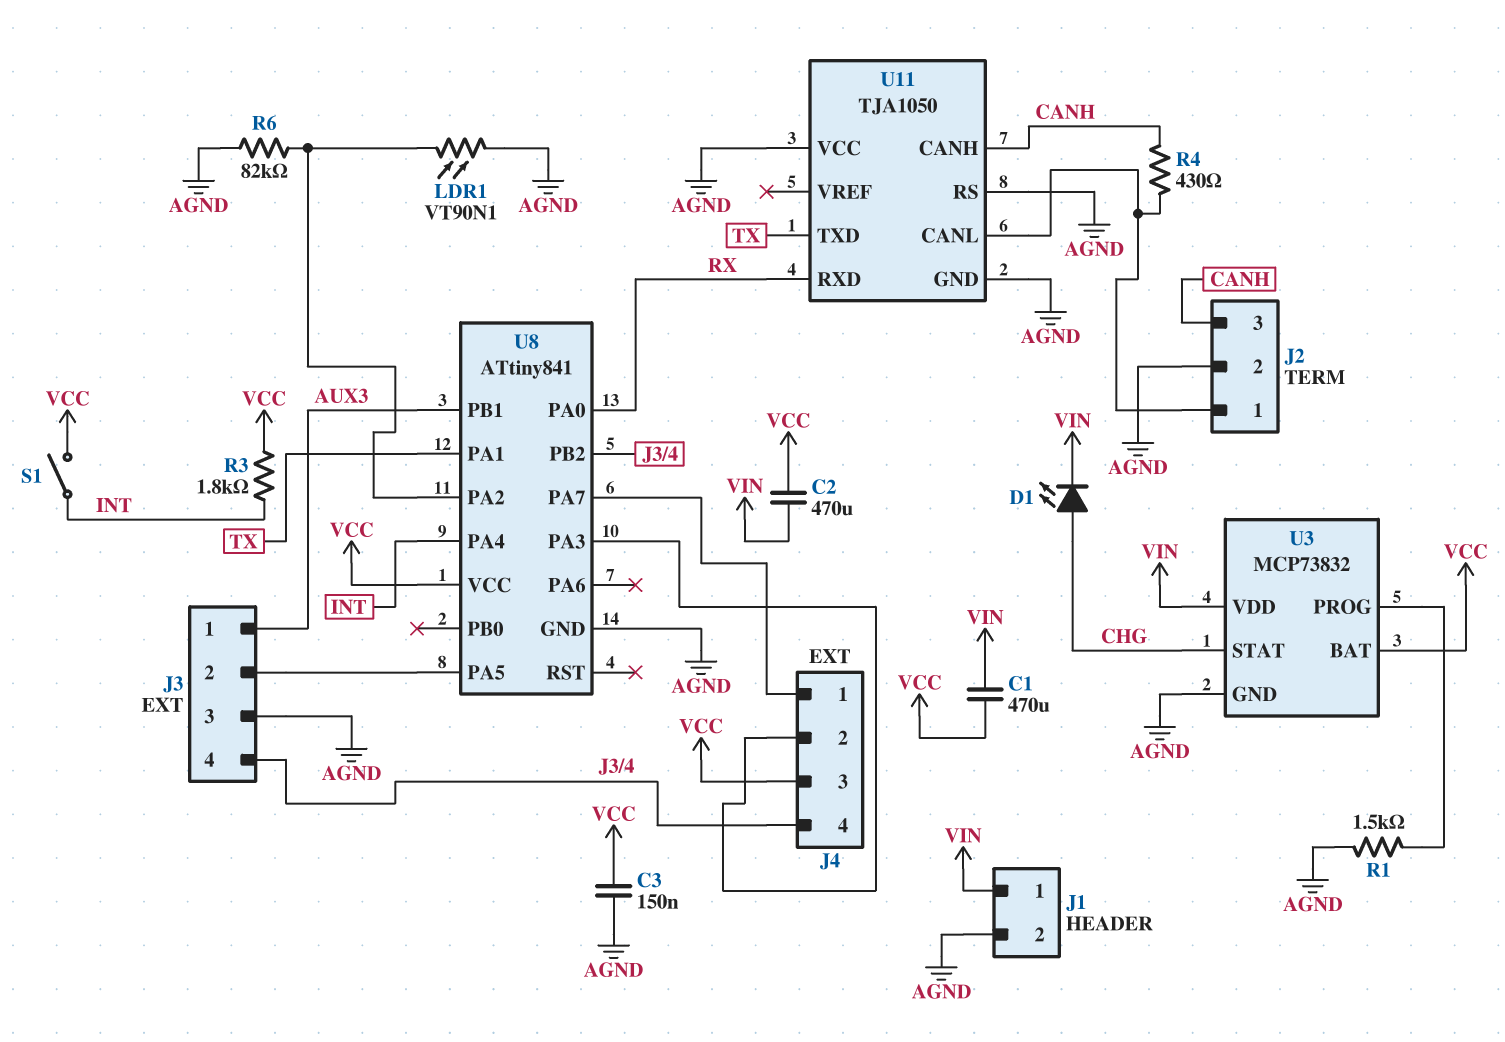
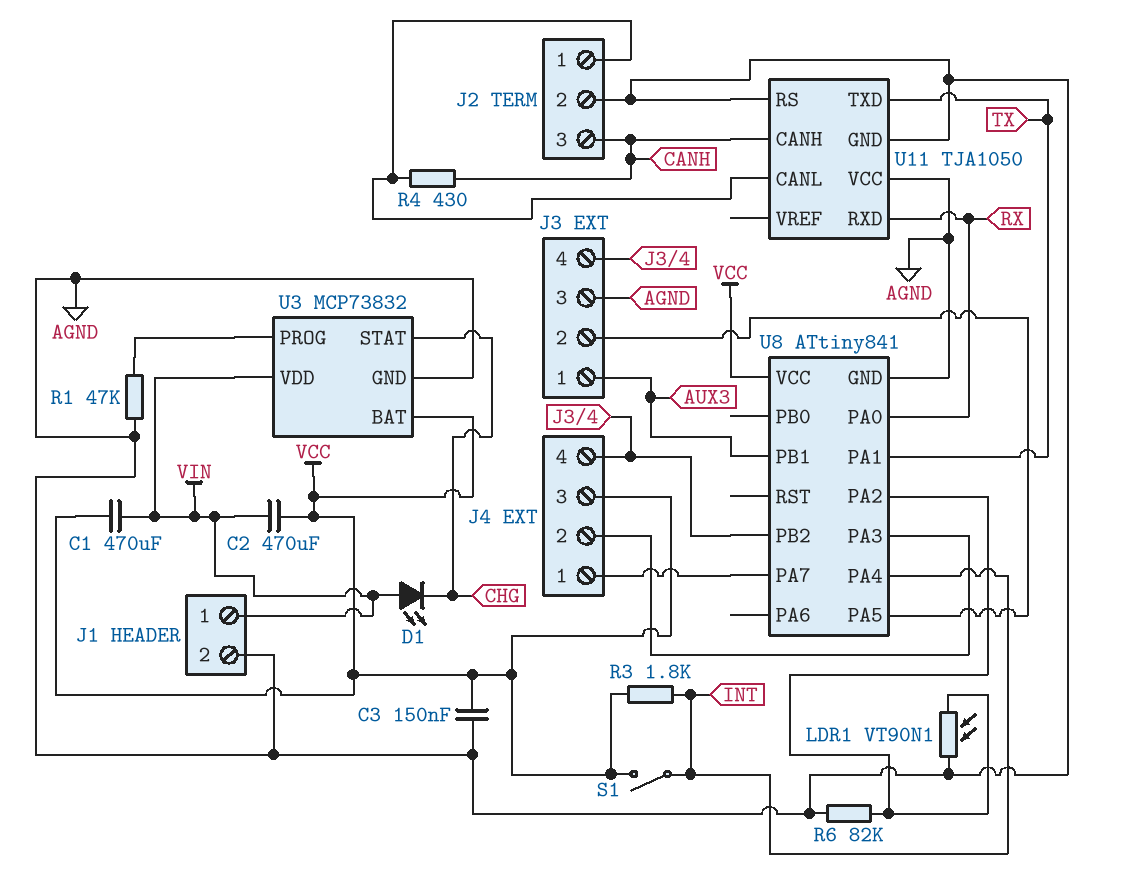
D1: LED (A CHG, K VIN) -> LED (A VIN, K CHG)
R1: 1.5k (AGND, U3/PROG) -> 47k (AGND, U3/PROG)

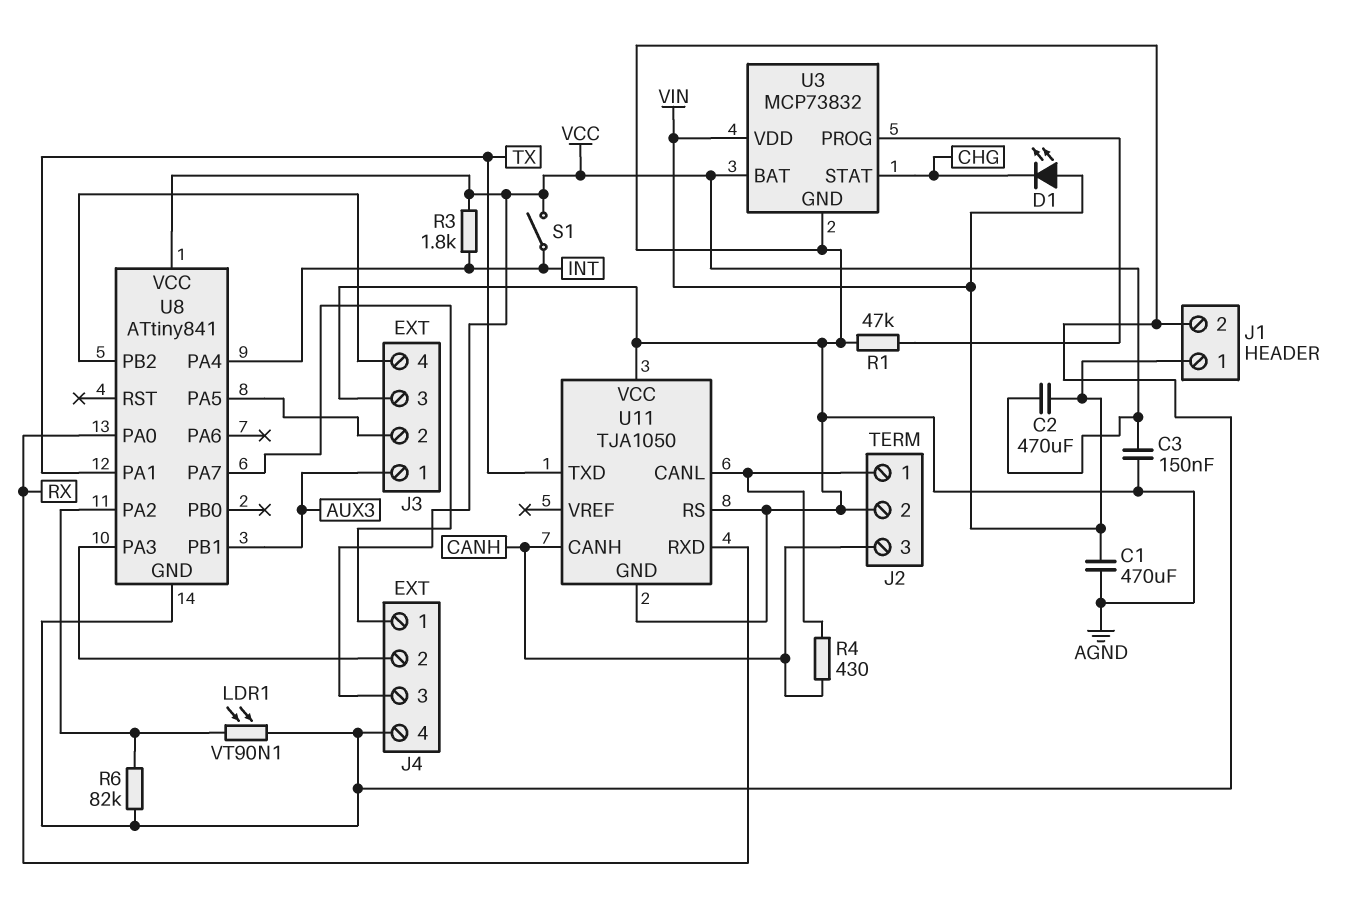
C1: 470uF (VCC, VIN) -> 470uF (AGND, VIN)
J4 pin 4: J3/4 -> AGND

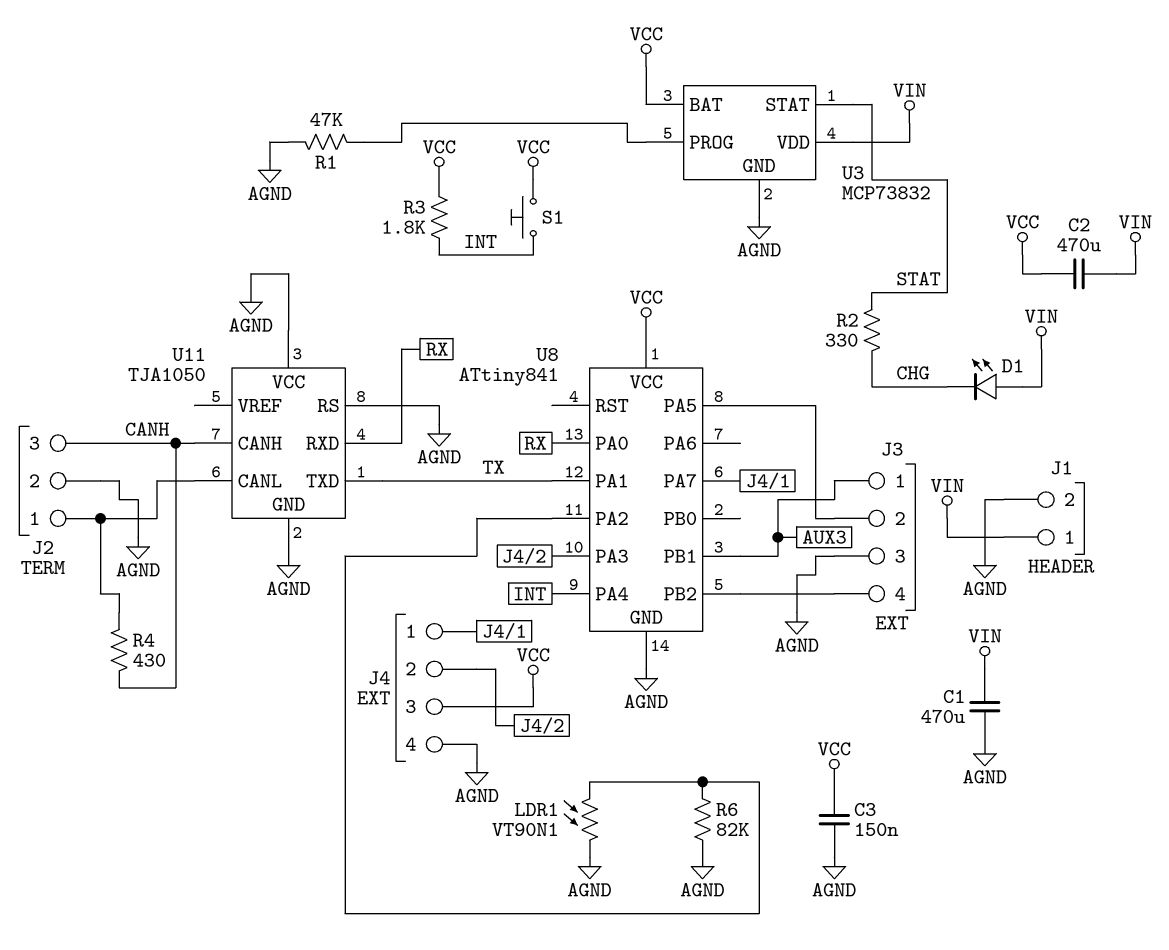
R2: none -> 330 (CHG, STAT)
S1: switch (INT, VCC) -> button (INT, VCC)
U3 pin STAT: CHG -> STAT

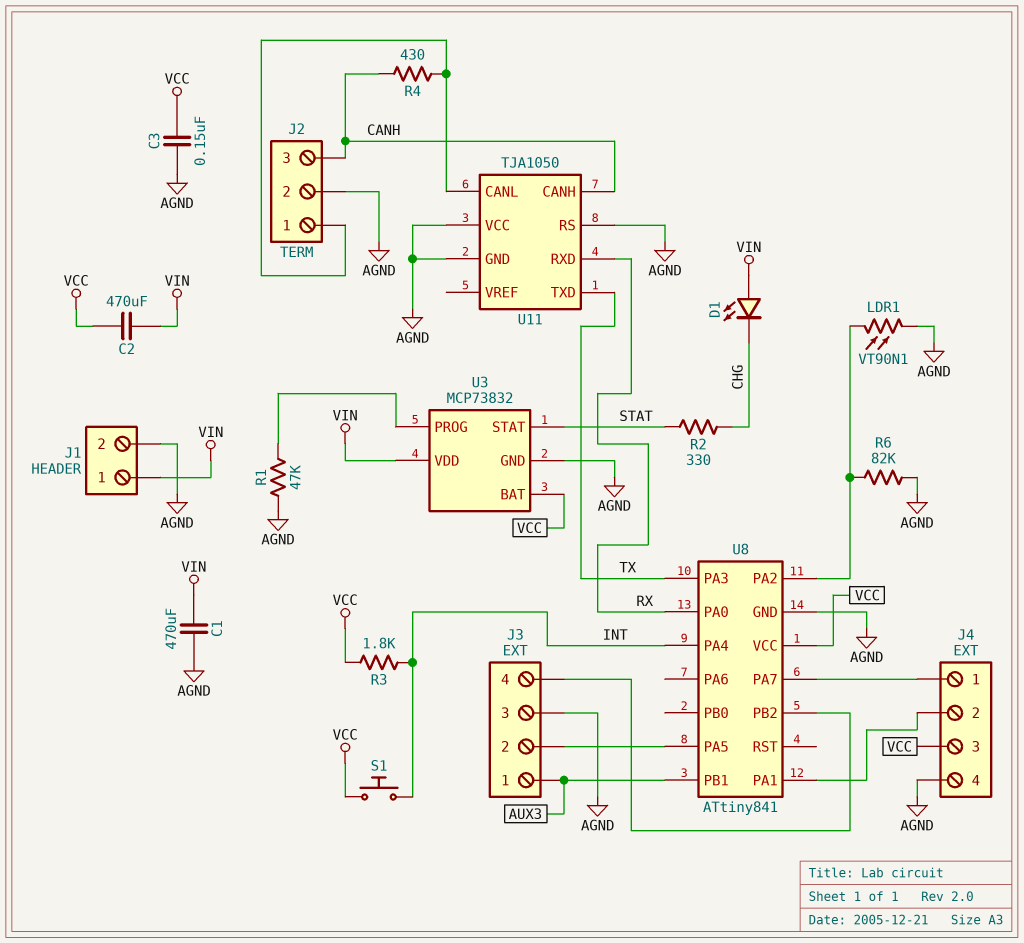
U8 pin PA1: TX -> J4/2
U8 pin PA3: J4/2 -> TX

